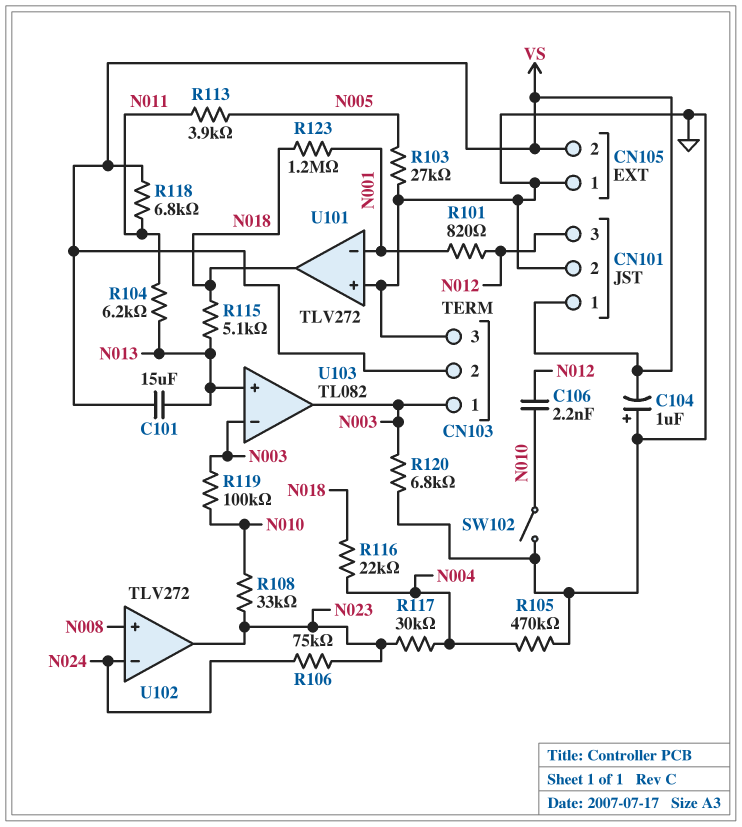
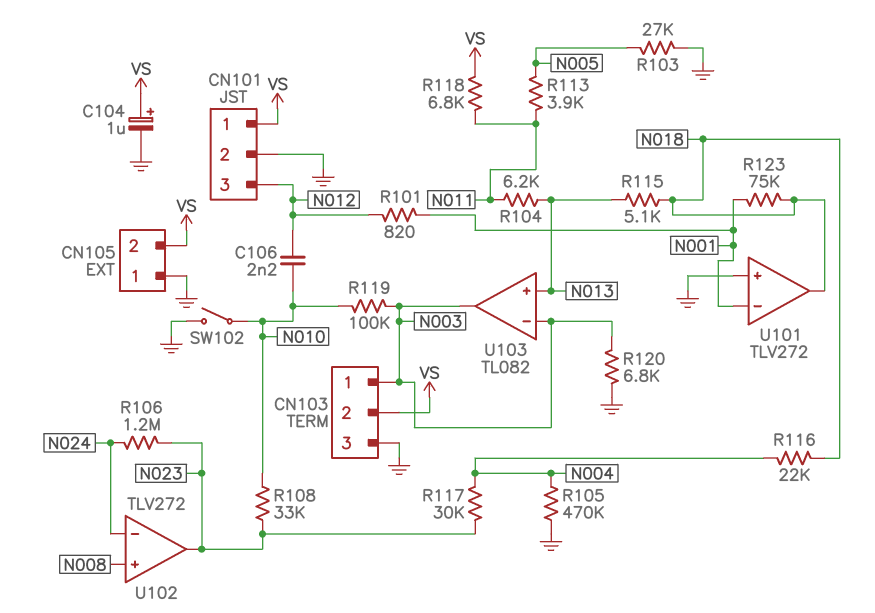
C101: 15uF (N013, VS) -> none
C104: 1uF (plus GND, minus VS) -> 1uF (plus VS, minus GND)
R106: 75k (N023, N024) -> 1.2M (N023, N024)
R123: 1.2M (N001, N018) -> 75k (N001, N018)

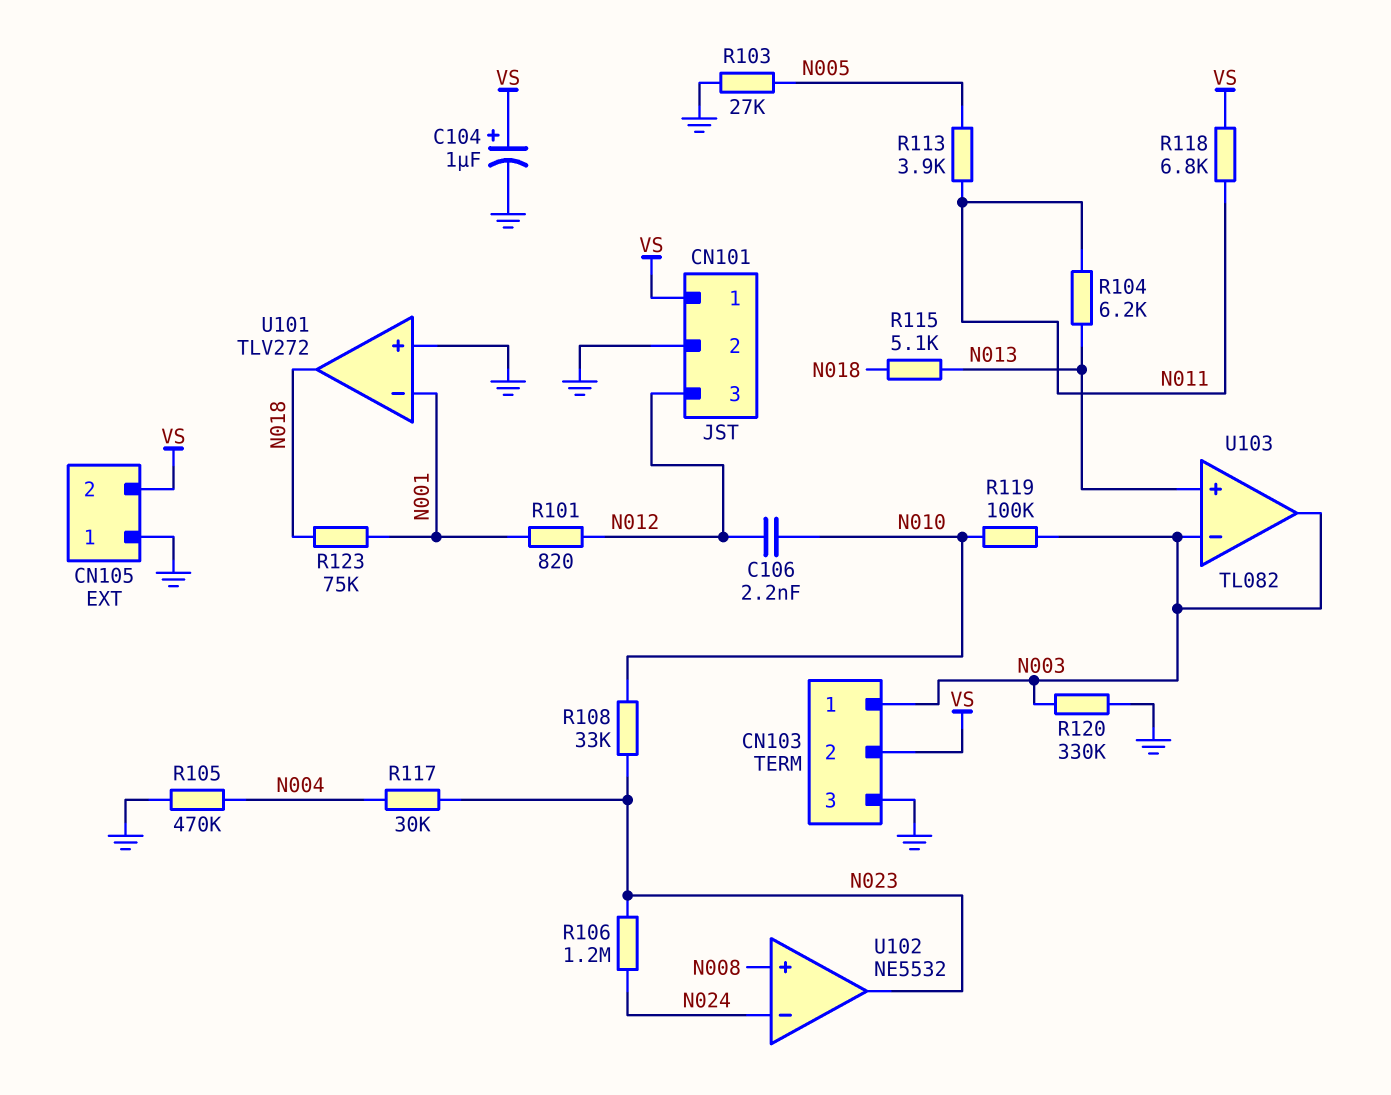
R116: 22k (N004, N018) -> none
R120: 6.8k (GND, N003) -> 330k (GND, N003)
SW102: switch (GND, N010) -> none
U102: TLV272 -> NE5532

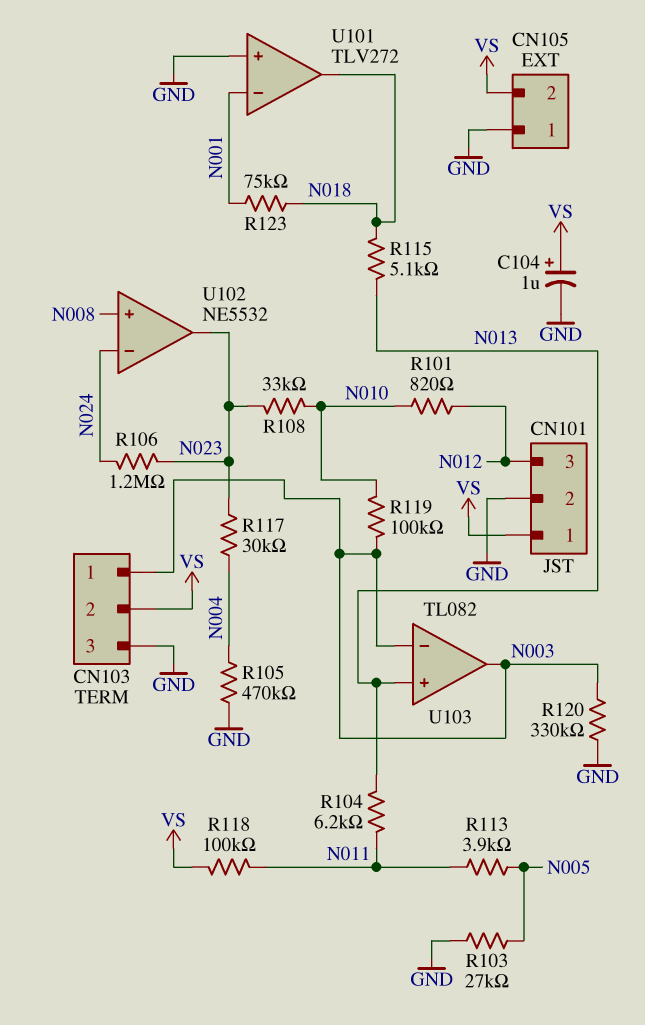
C106: 2.2nF (N010, N012) -> none
R101: 820 (N001, N012) -> 820 (N010, N012)
R118: 6.8k (N011, VS) -> 100k (N011, VS)

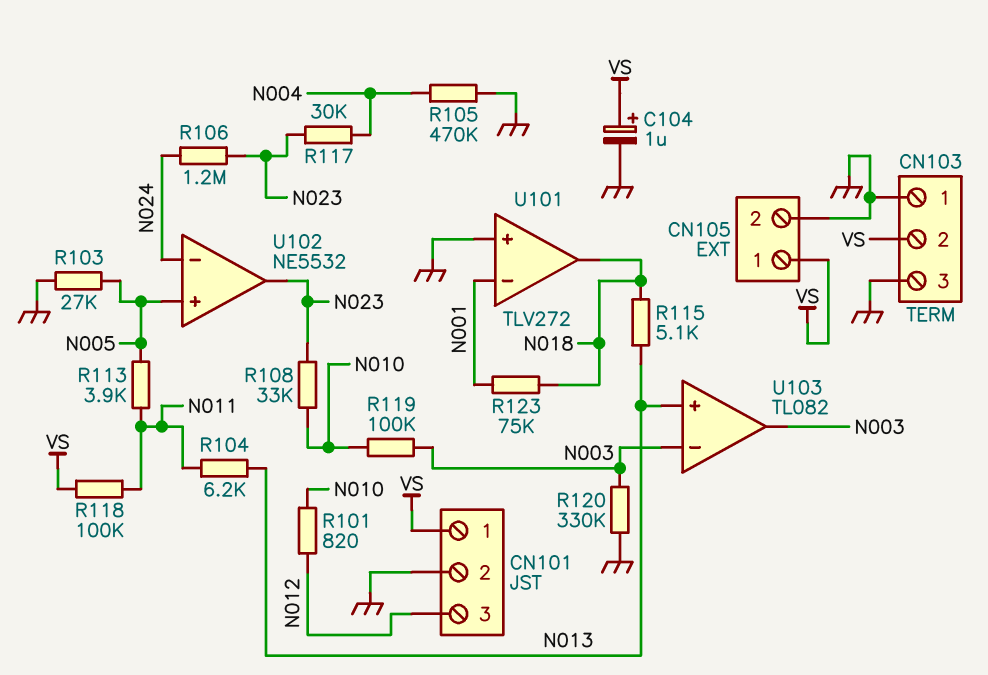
CN103 pin 1: N003 -> GND
CN105 pin 1: GND -> VS
CN105 pin 2: VS -> GND
U102 pin in+: N008 -> N005

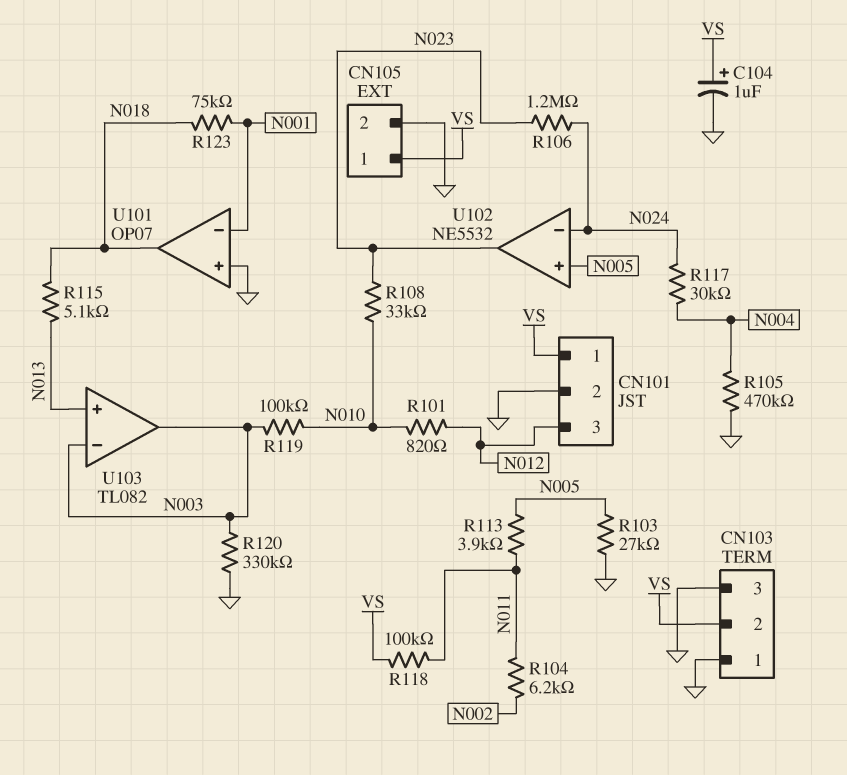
R104: 6.2k (N011, N013) -> 6.2k (N002, N011)
R117: 30k (N004, N023) -> 30k (N004, N024)
U101: TLV272 -> OP07

